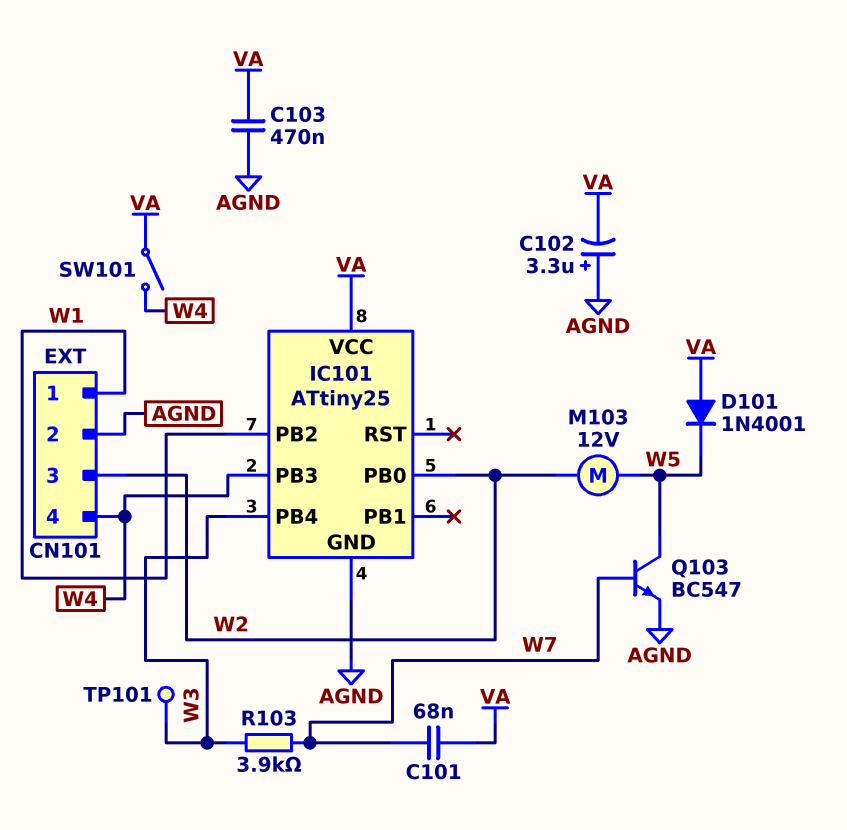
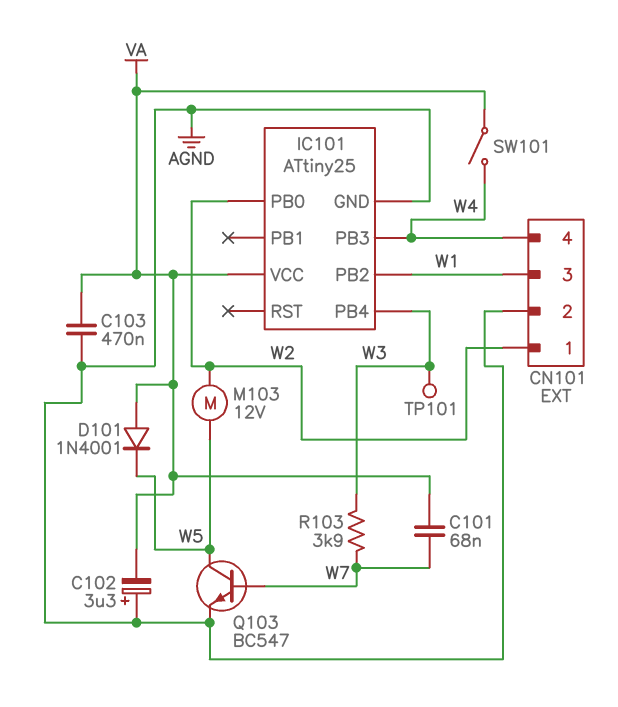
CN101 pin 1: W1 -> W2
CN101 pin 3: W2 -> W1

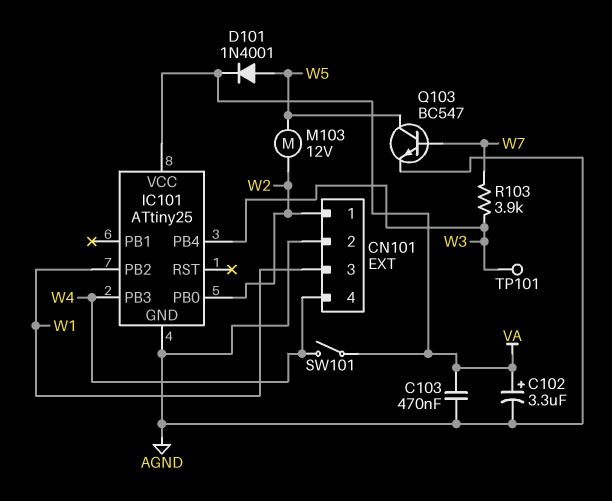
C101: 68nF (VA, W7) -> none
C102: 3.3uF (plus AGND, minus VA) -> 3.3uF (plus VA, minus AGND)
D101: diode 1N4001 (A VA, K W5) -> diode 1N4001 (A W5, K VA)

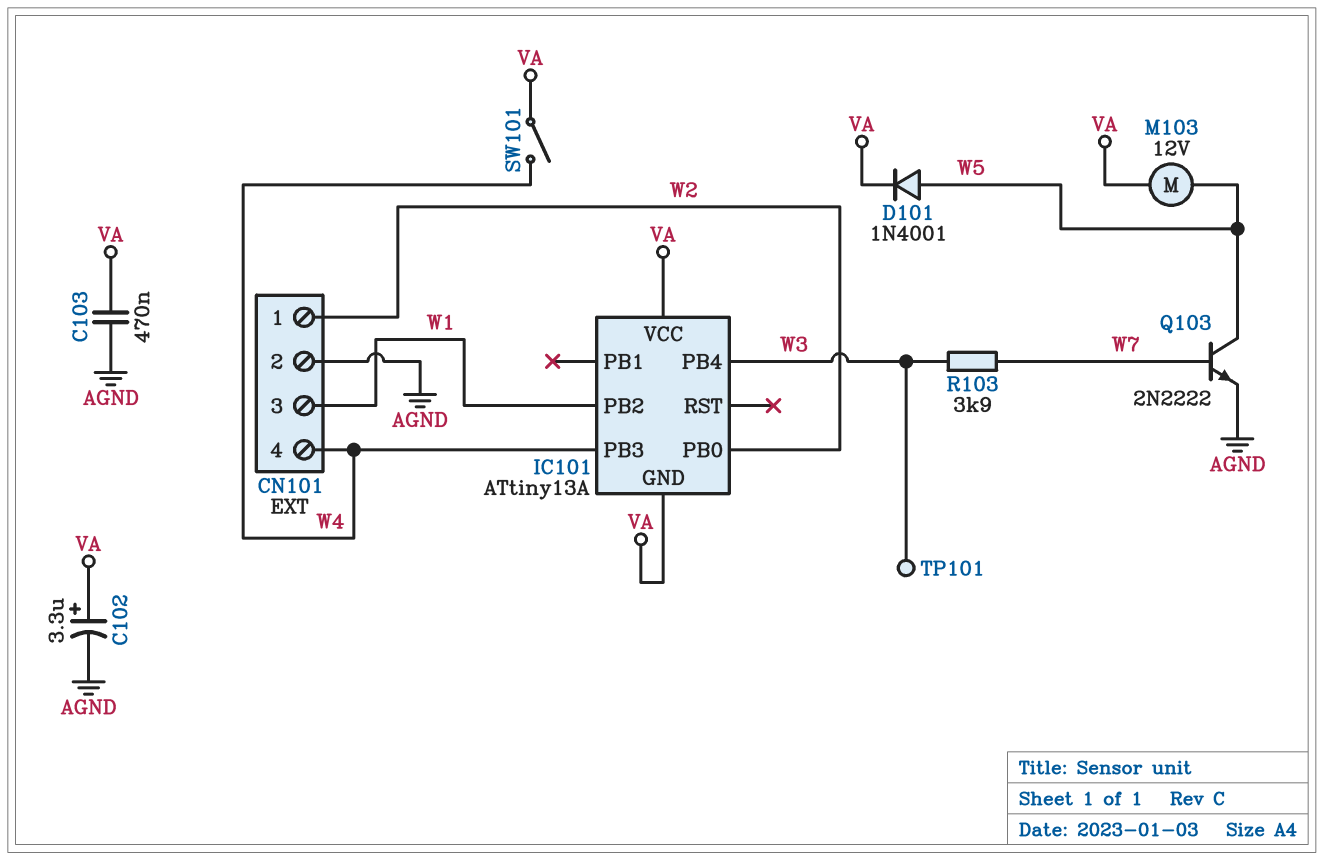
IC101: ATtiny25 -> ATtiny13A
IC101 pin GND: AGND -> VA
M103: motor 12V (W2, W5) -> motor 12V (VA, W5)
Q103: NPN BC547 (B W7, C W5, E AGND) -> NPN 2N2222 (B W7, C W5, E AGND)

